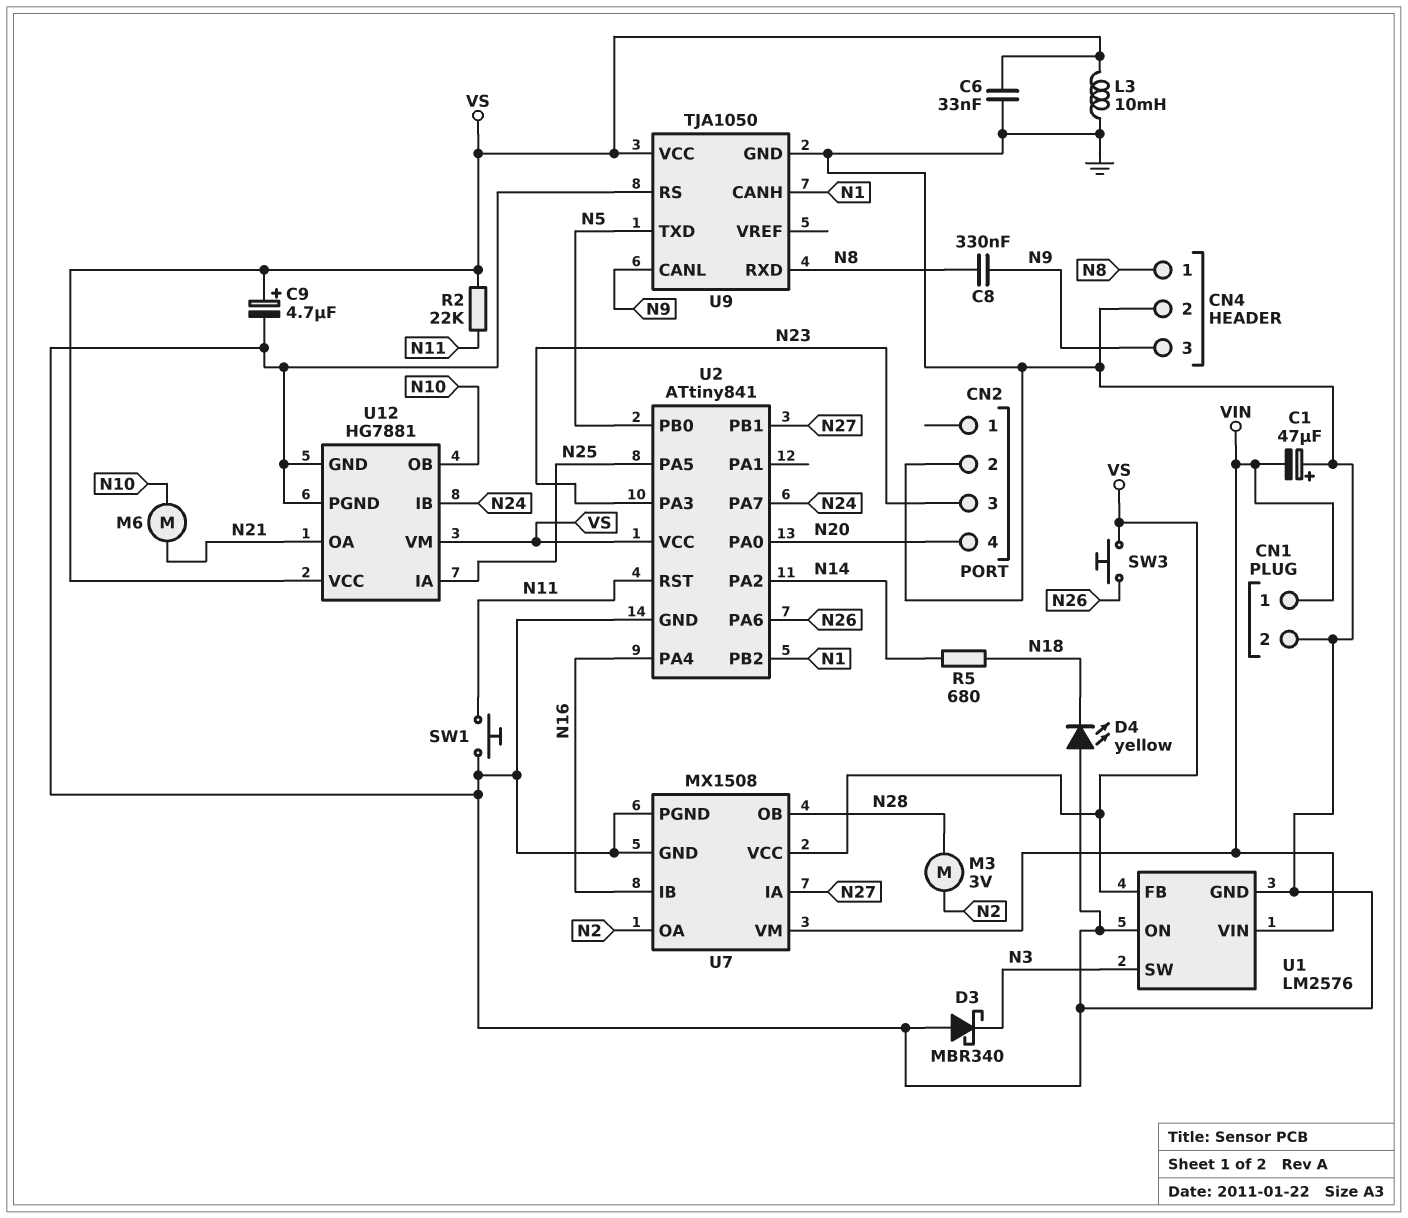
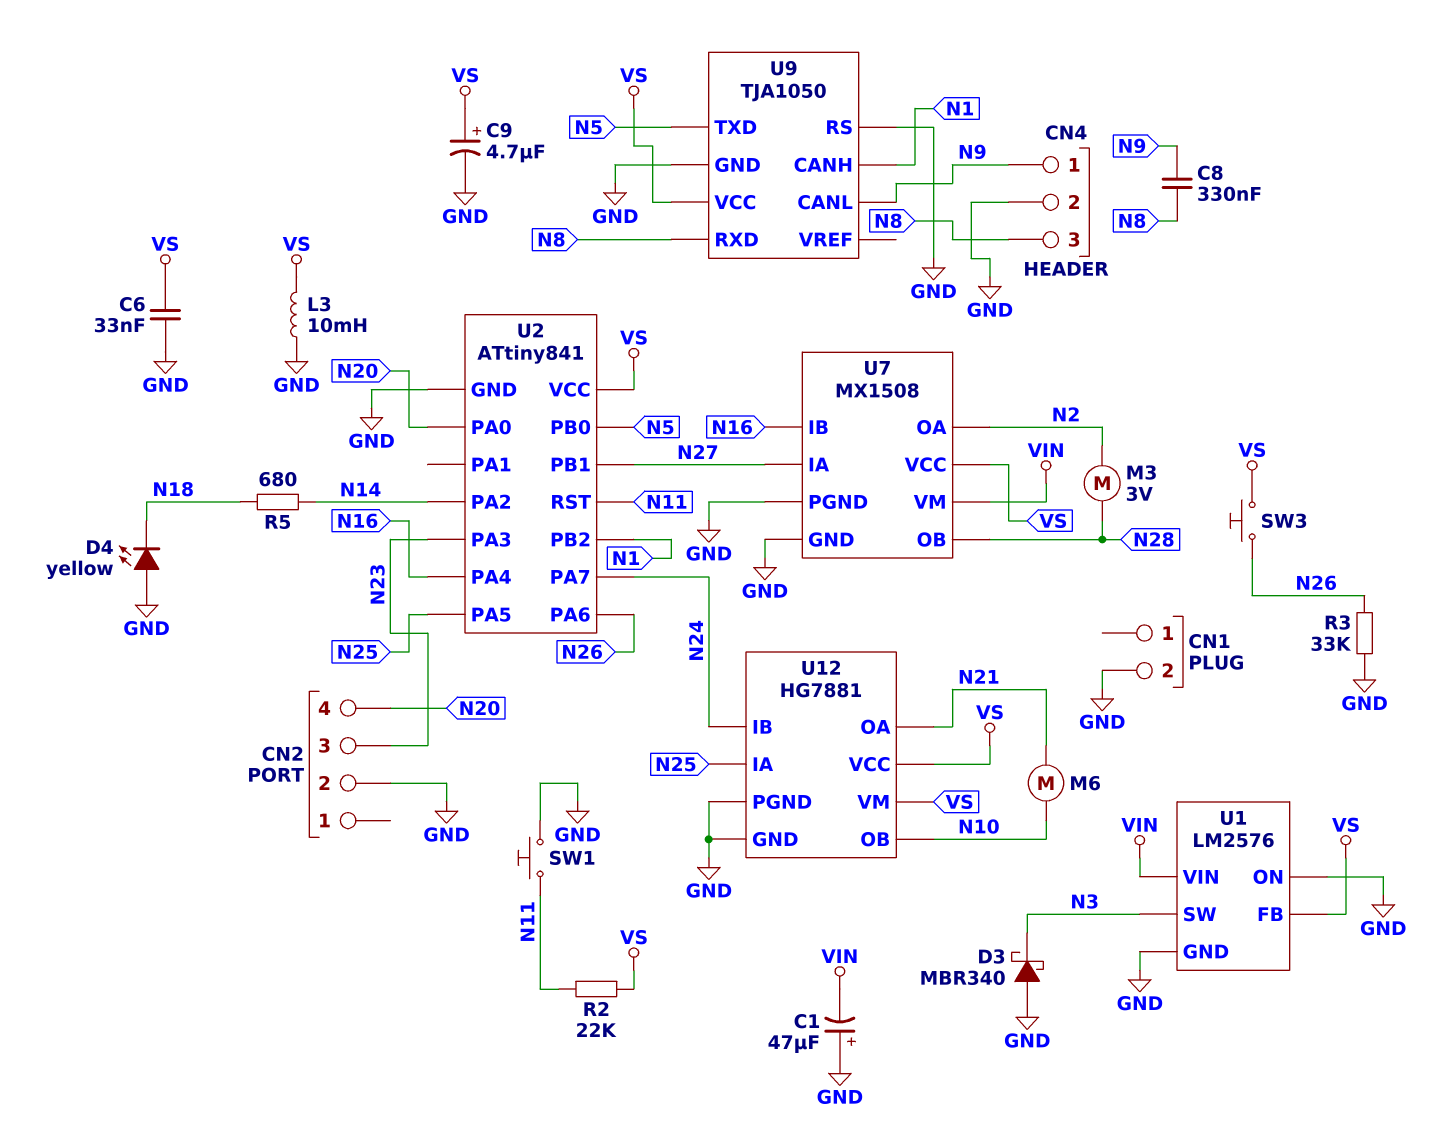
CN1 pin 1: VIN -> none
CN4 pin 1: N8 -> N9
CN4 pin 3: N9 -> N8
R3: none -> 33k (GND, N26)

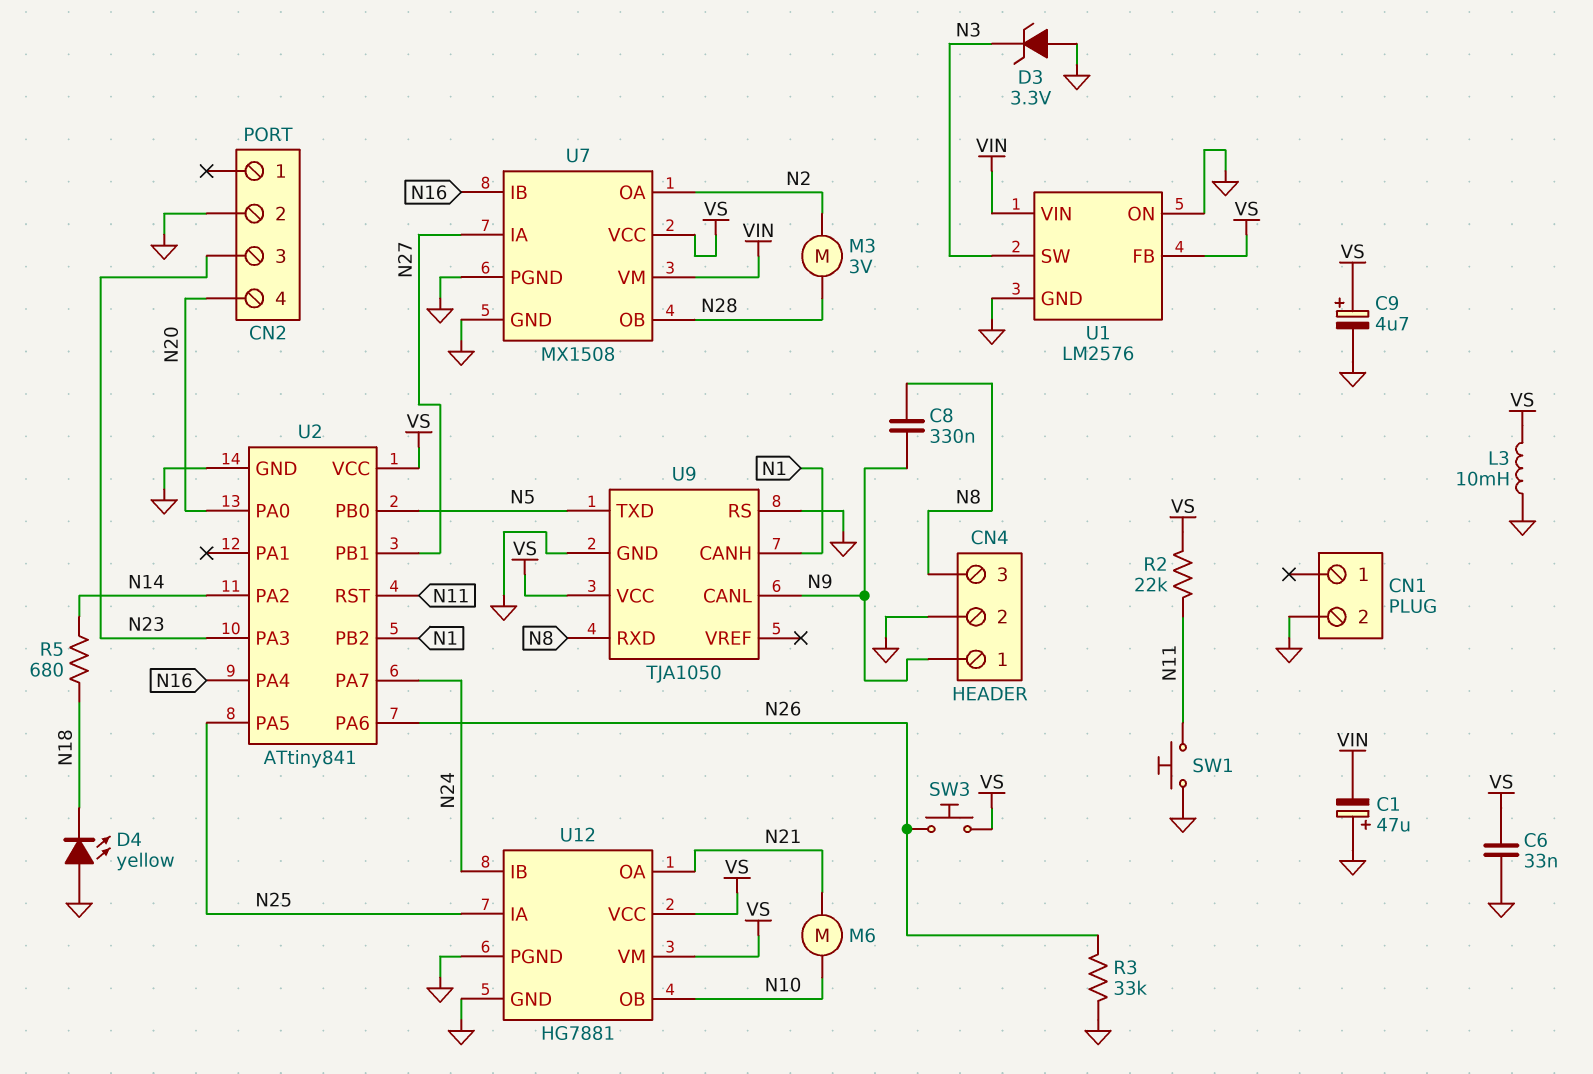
D3: schottky MBR340 (A GND, K N3) -> zener 3.3V (A GND, K N3)

